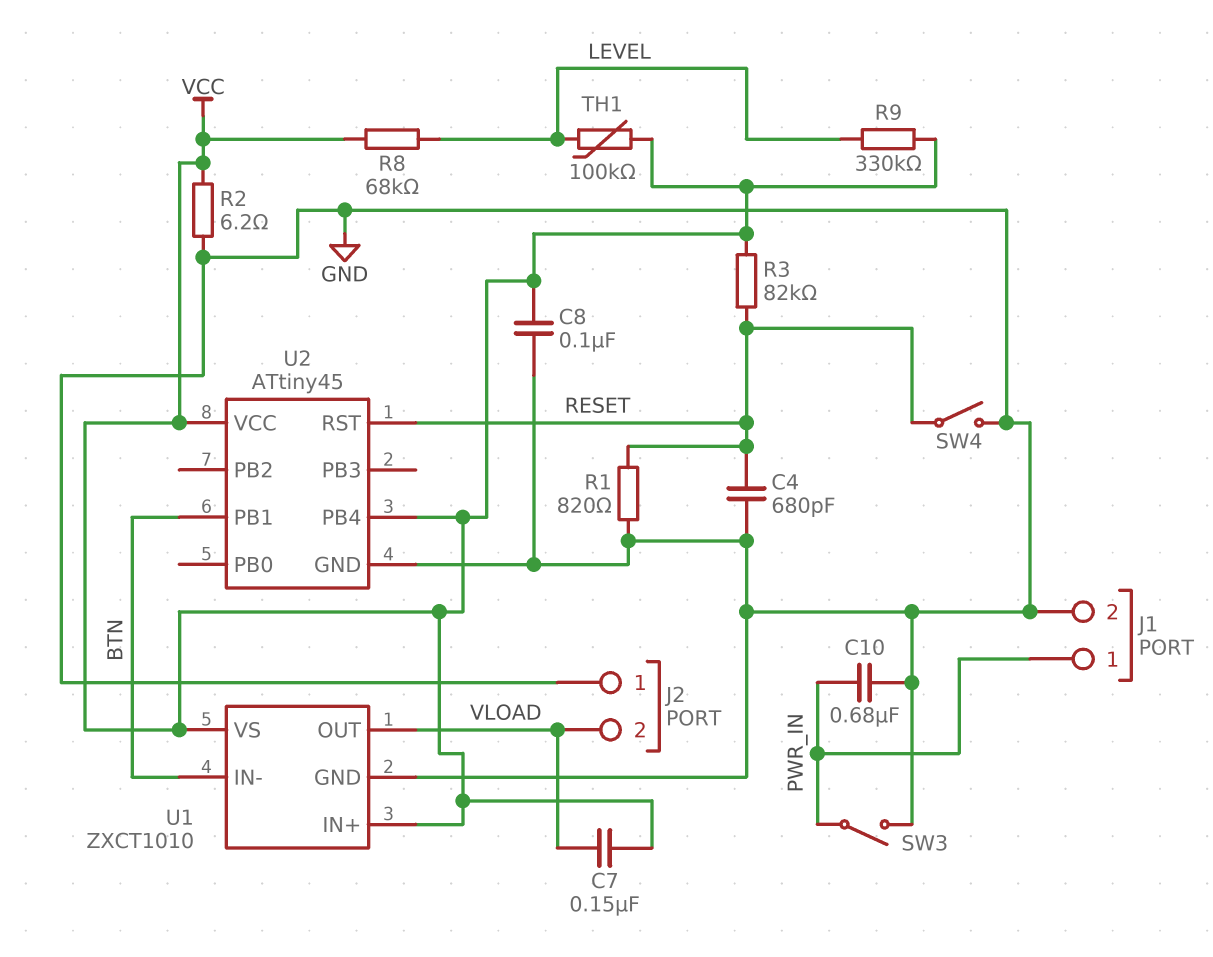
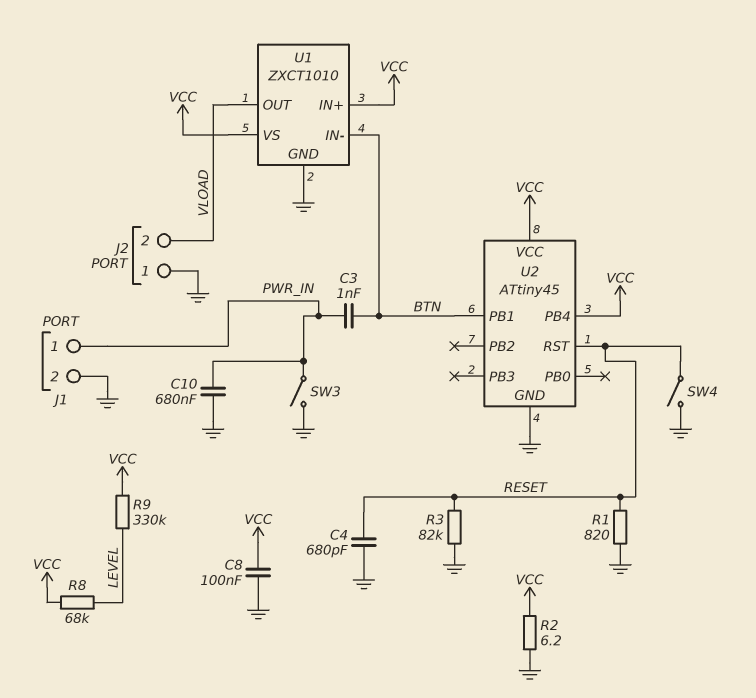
C3: none -> 1nF (BTN, PWR_IN)
C7: 150nF (VCC, VLOAD) -> none
R3: 82k (RESET, VCC) -> 82k (GND, RESET)
TH1: 100k (LEVEL, VCC) -> none

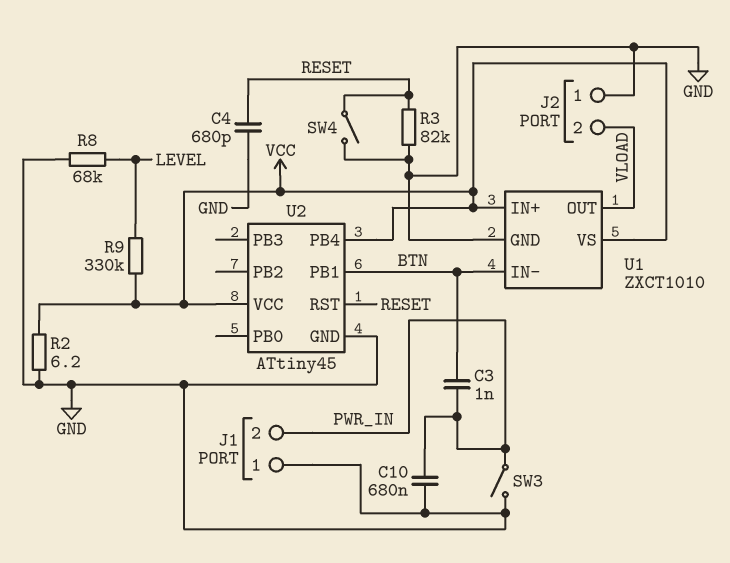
C8: 100nF (GND, VCC) -> none
J1 pin 1: PWR_IN -> GND
J1 pin 2: GND -> PWR_IN
R1: 820 (GND, RESET) -> none
R8: 68k (LEVEL, VCC) -> 68k (GND, LEVEL)

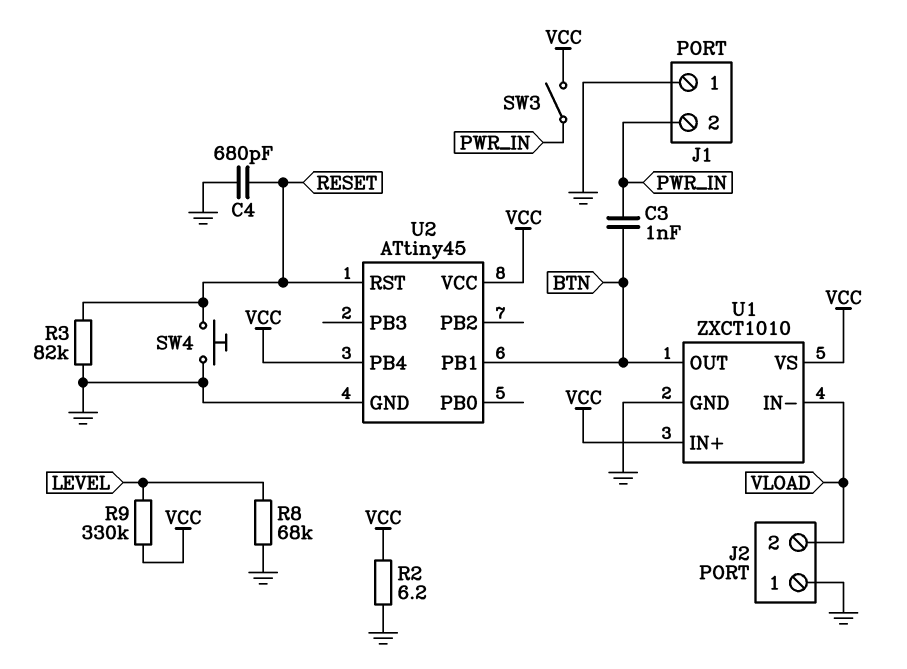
C10: 680nF (GND, PWR_IN) -> none
SW3: switch (GND, PWR_IN) -> switch (PWR_IN, VCC)
SW4: switch (GND, RESET) -> button (GND, RESET)
U1 pin IN-: BTN -> VLOAD
U1 pin OUT: VLOAD -> BTN

